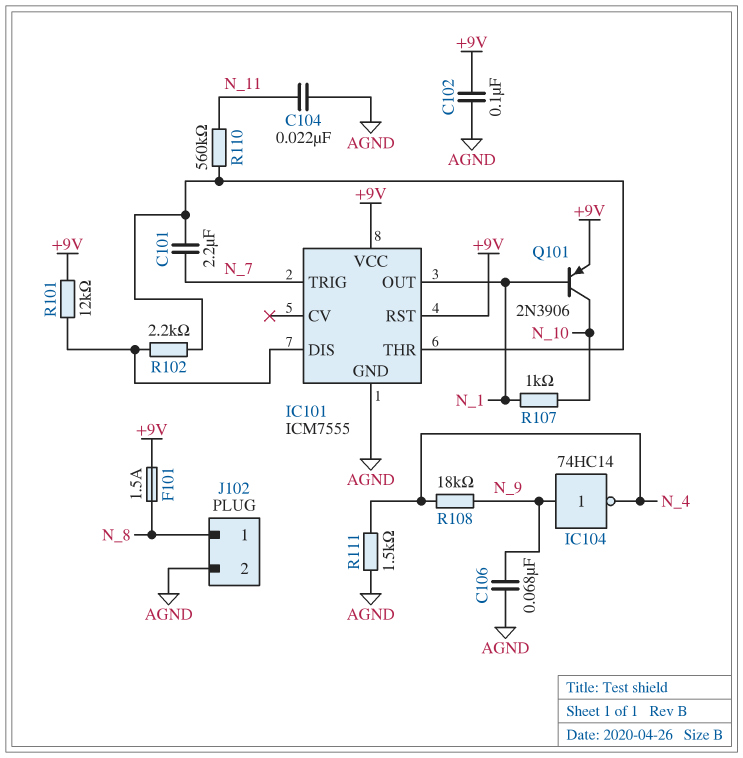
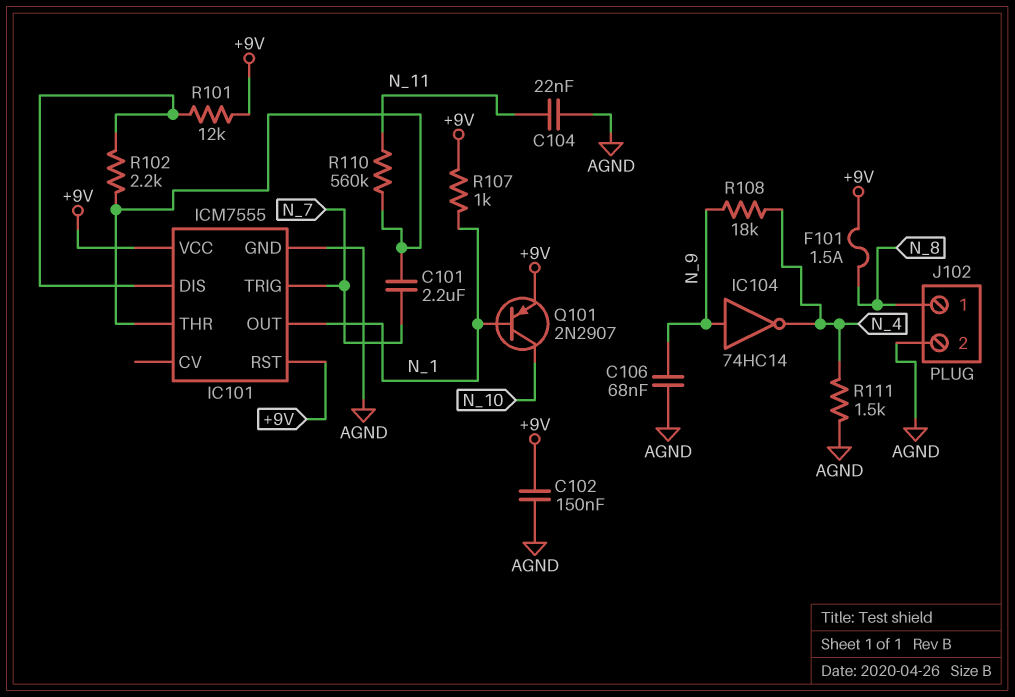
C102: 100nF (+9V, AGND) -> 150nF (+9V, AGND)
Q101: PNP 2N3906 (B N_1, C N_10, E +9V) -> PNP 2N2907 (B N_1, C N_10, E +9V)
R107: 1k (N_1, N_10) -> 1k (+9V, N_1)

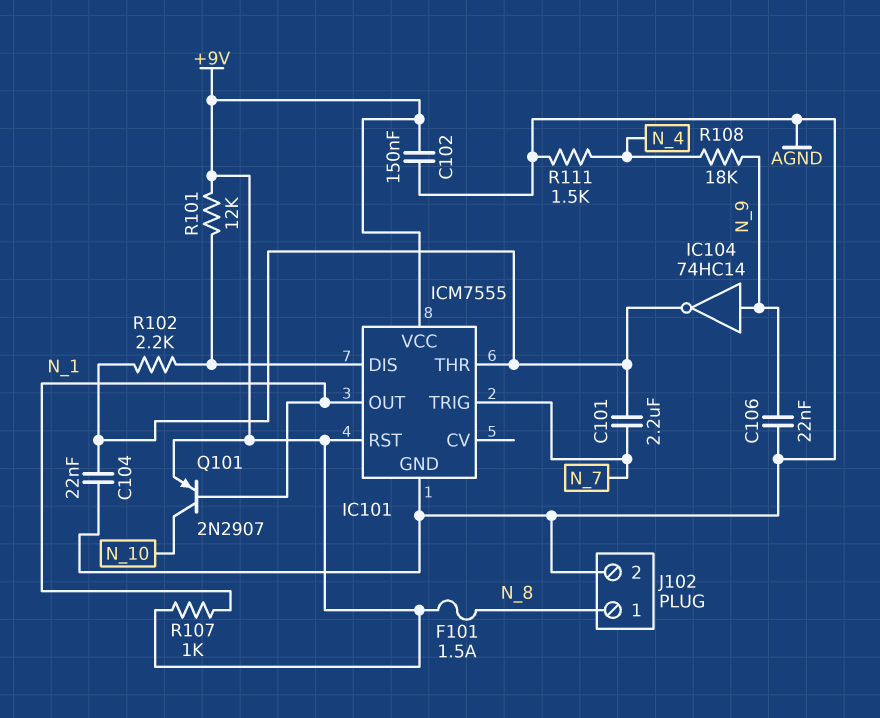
C104: 22nF (AGND, N_11) -> 22nF (AGND, IC101/THR)
C106: 68nF (AGND, N_9) -> 22nF (AGND, N_9)
IC104: NOT 74HC14 (in N_9, out N_4) -> NOT 74HC14 (in N_9, out IC101/THR)
R110: 560k (IC101/THR, N_11) -> none

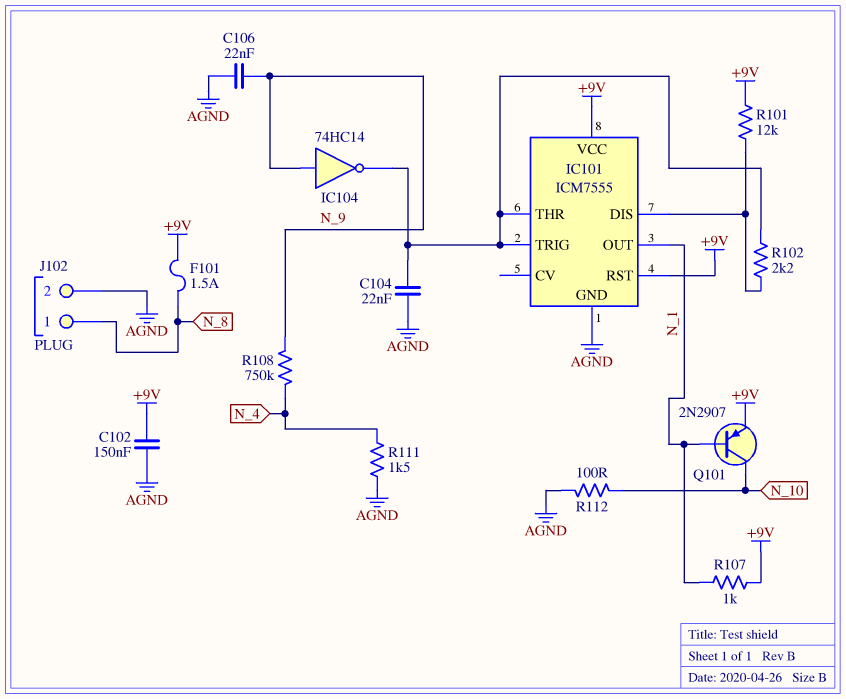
C101: 2.2uF (IC101/THR, N_7) -> none
IC101 pin TRIG: N_7 -> IC101/THR
R108: 18k (N_4, N_9) -> 750k (N_4, N_9)
R112: none -> 100 (AGND, N_10)

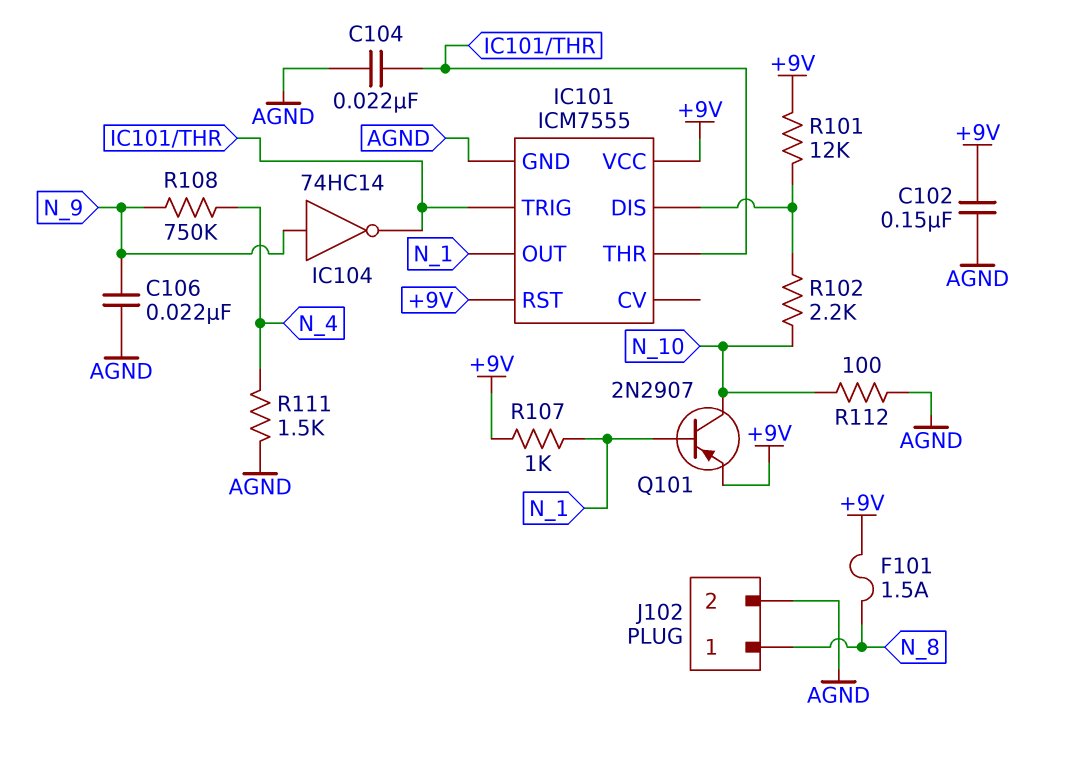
R102: 2.2k (IC101/DIS, IC101/THR) -> 2.2k (IC101/DIS, N_10)

